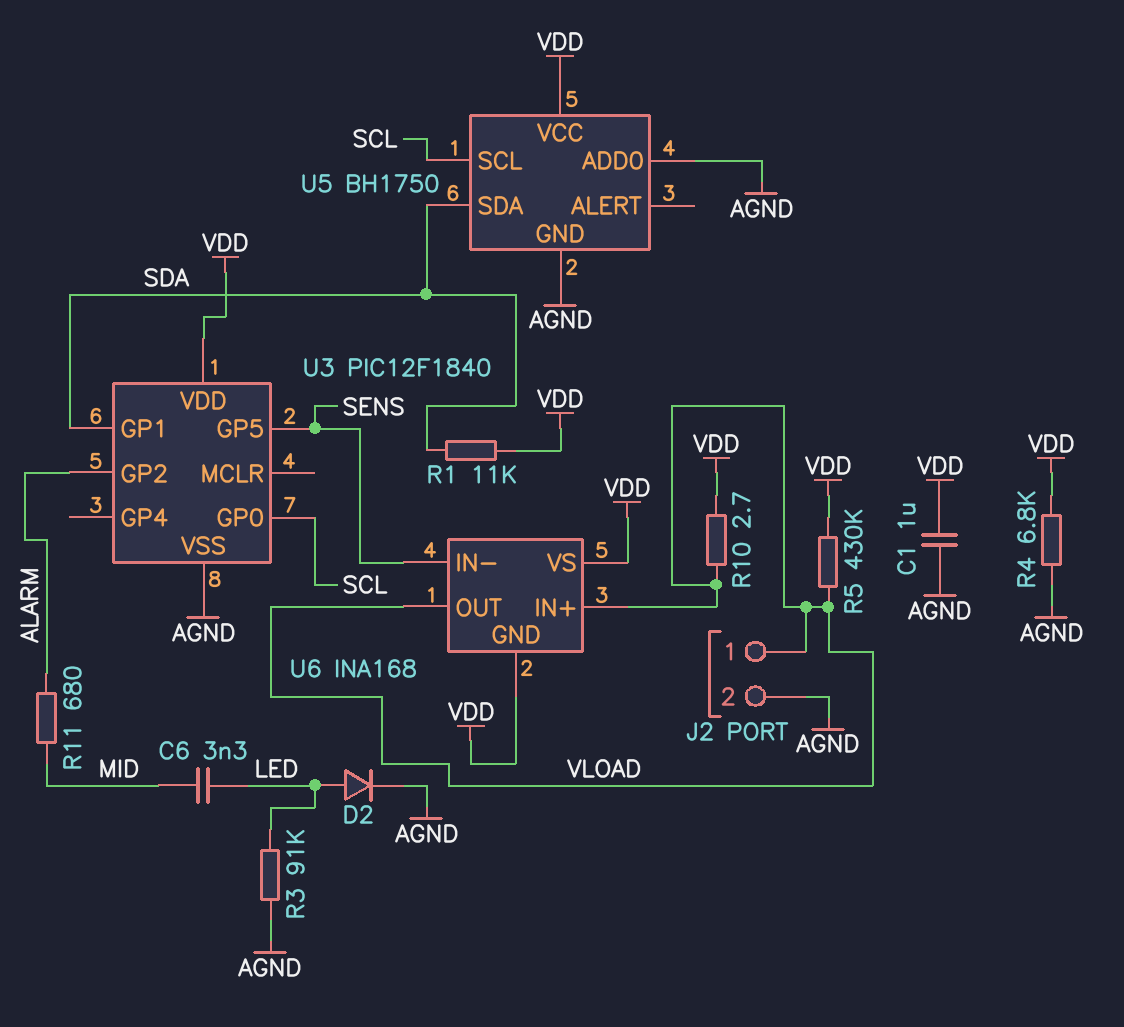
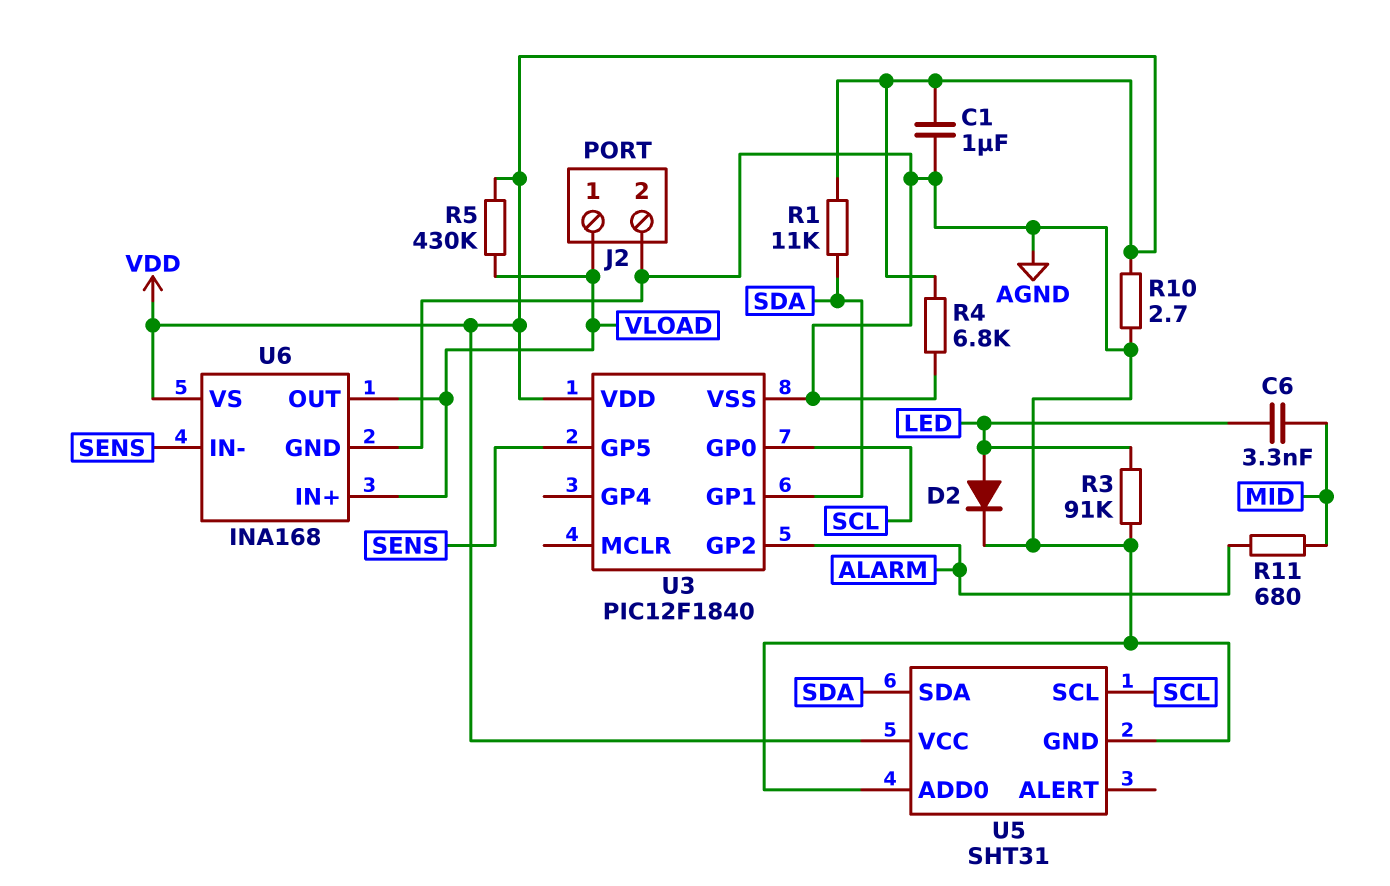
R10: 2.7 (VDD, VLOAD) -> 2.7 (AGND, VDD)
U5: BH1750 -> SHT31
U6 pin GND: VDD -> AGND

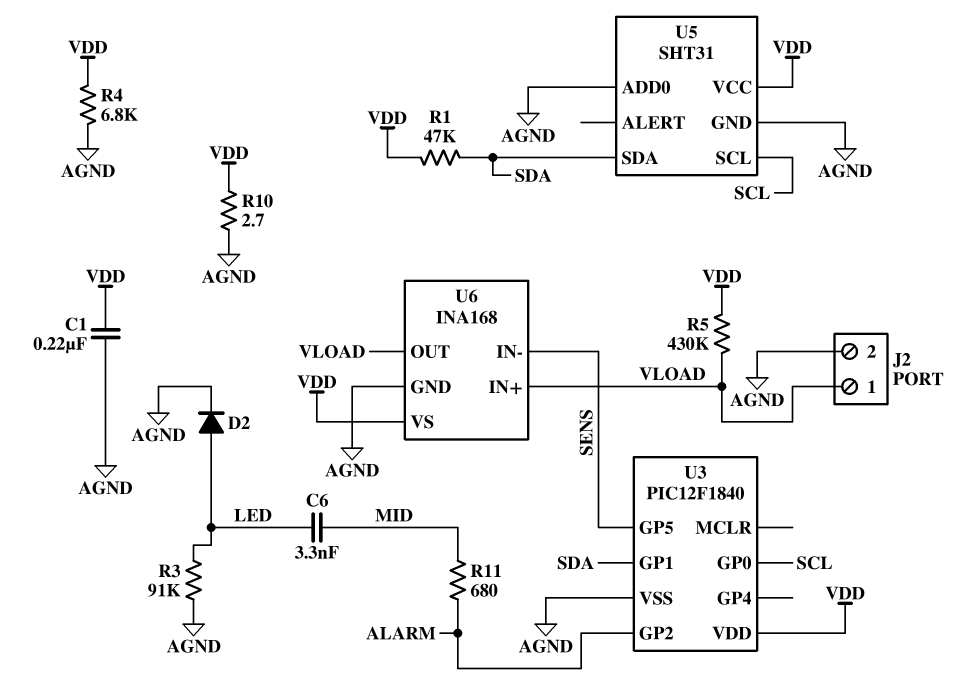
C1: 1uF (AGND, VDD) -> 220nF (AGND, VDD)
R1: 11k (SDA, VDD) -> 47k (SDA, VDD)

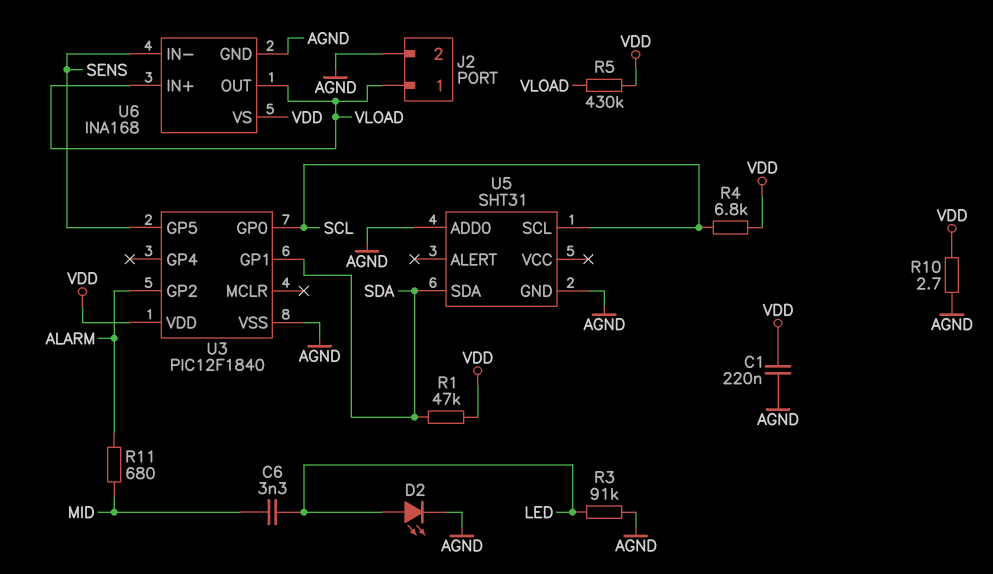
D2: diode (A LED, K AGND) -> LED (A LED, K AGND)
R4: 6.8k (AGND, VDD) -> 6.8k (SCL, VDD)
U5 pin VCC: VDD -> none

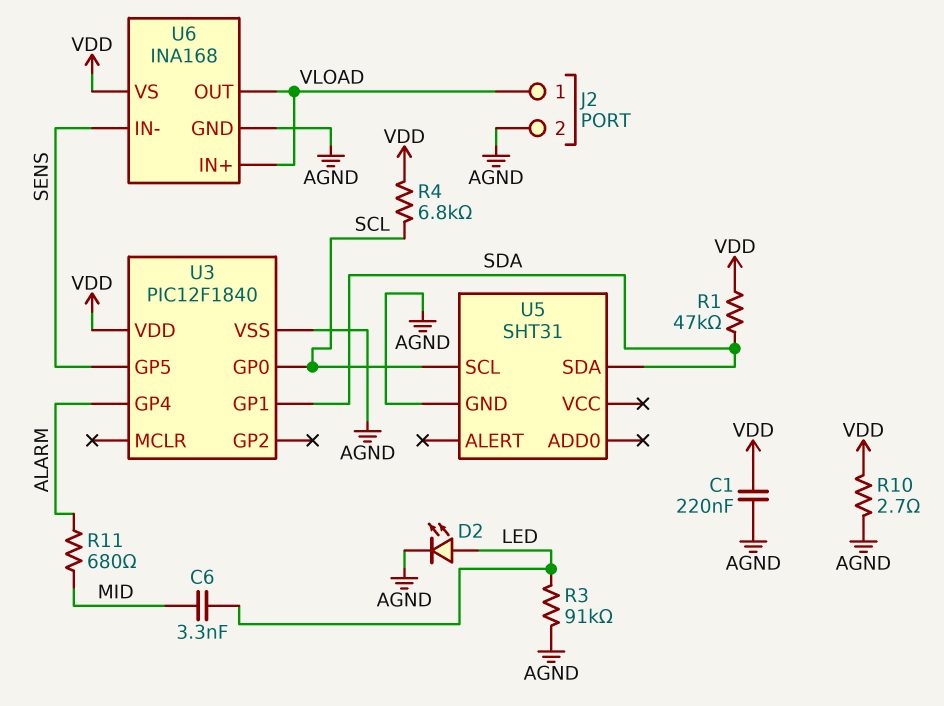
R5: 430k (VDD, VLOAD) -> none
U3 pin GP2: ALARM -> none
U3 pin GP4: none -> ALARM
U5 pin ADD0: AGND -> none

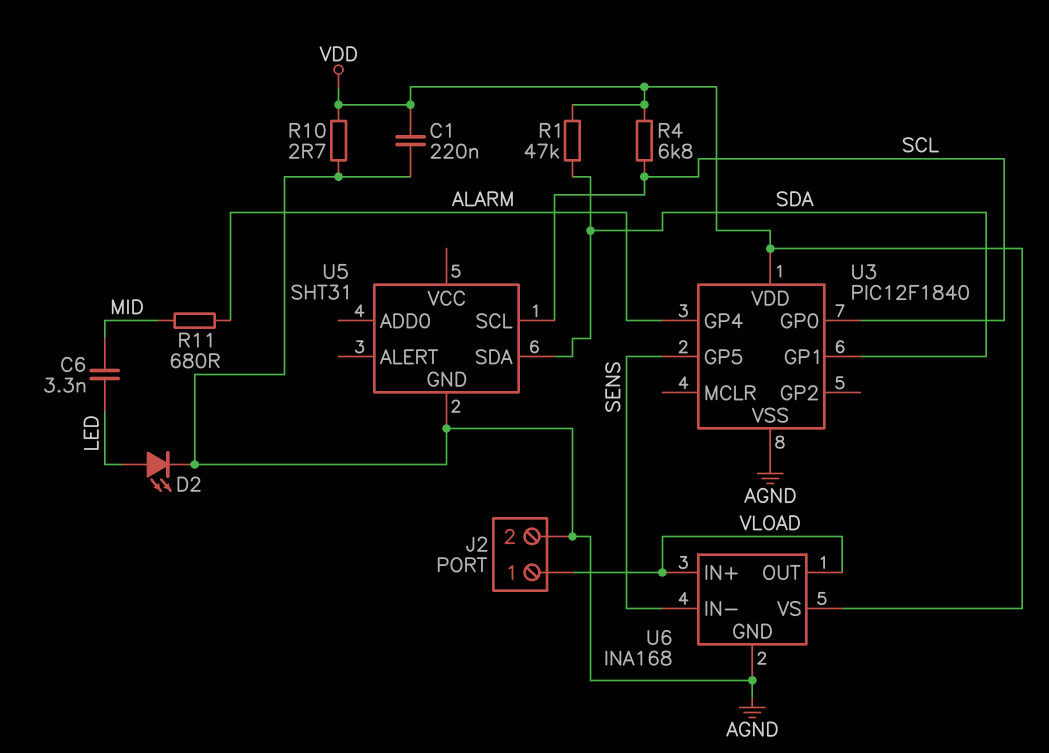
R3: 91k (AGND, LED) -> none

